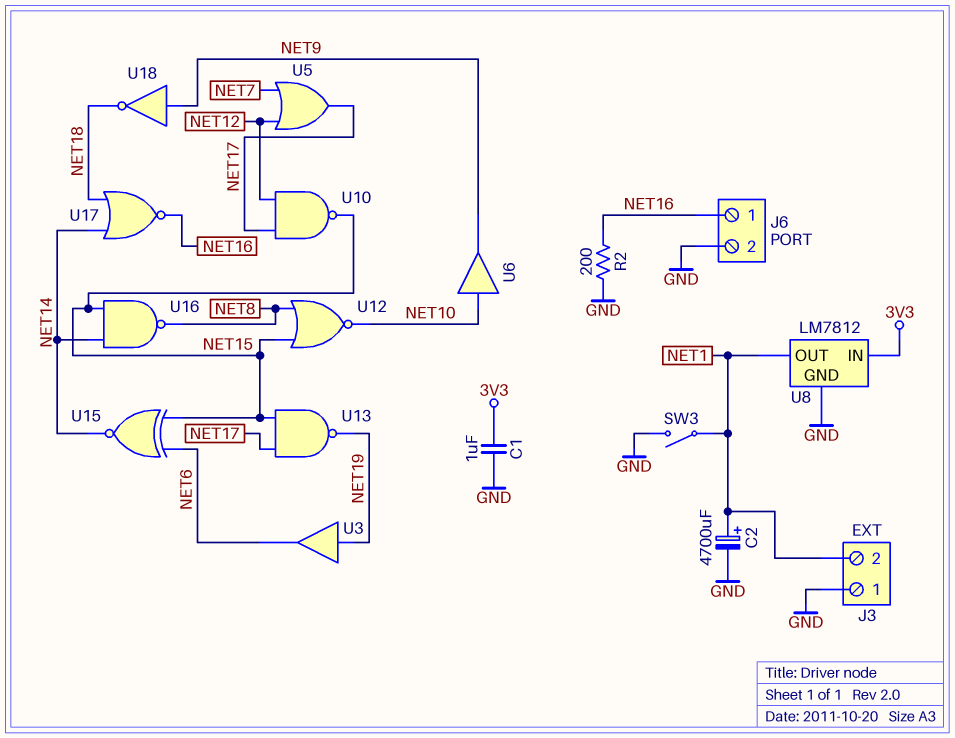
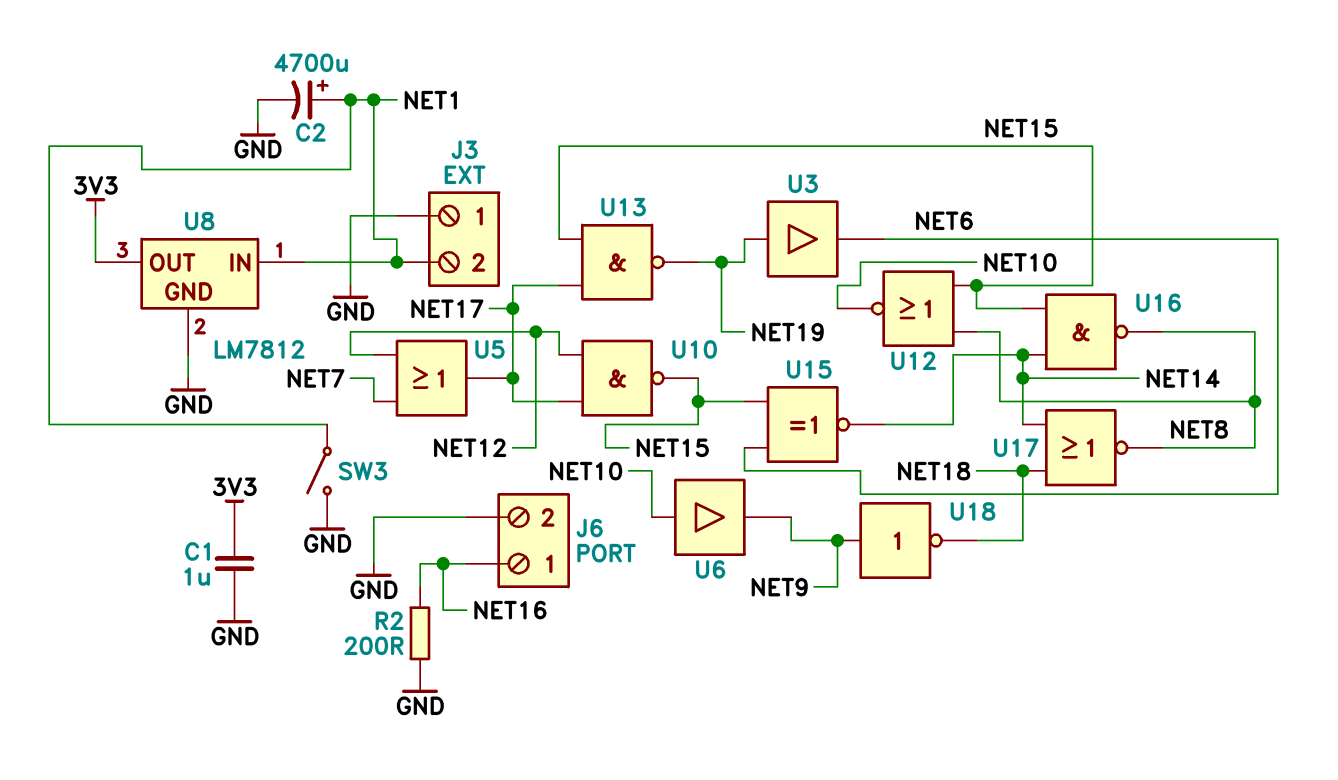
U8 pin IN: 3V3 -> NET1
U8 pin OUT: NET1 -> 3V3
U17: NOR (in NET14, in NET18, out NET16) -> NOR (in NET14, in NET18, out NET8)

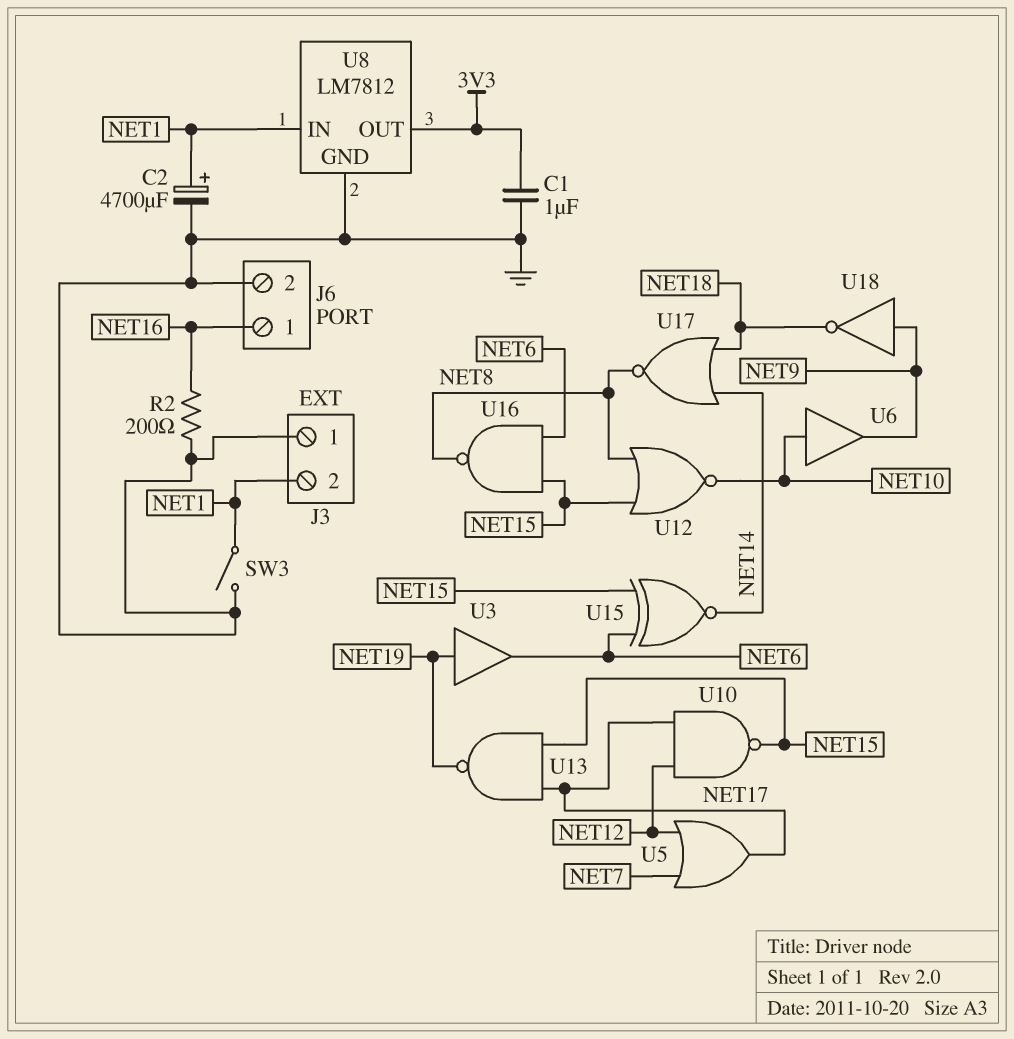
U16: NAND (in NET14, in NET15, out NET8) -> NAND (in NET6, in NET15, out NET8)

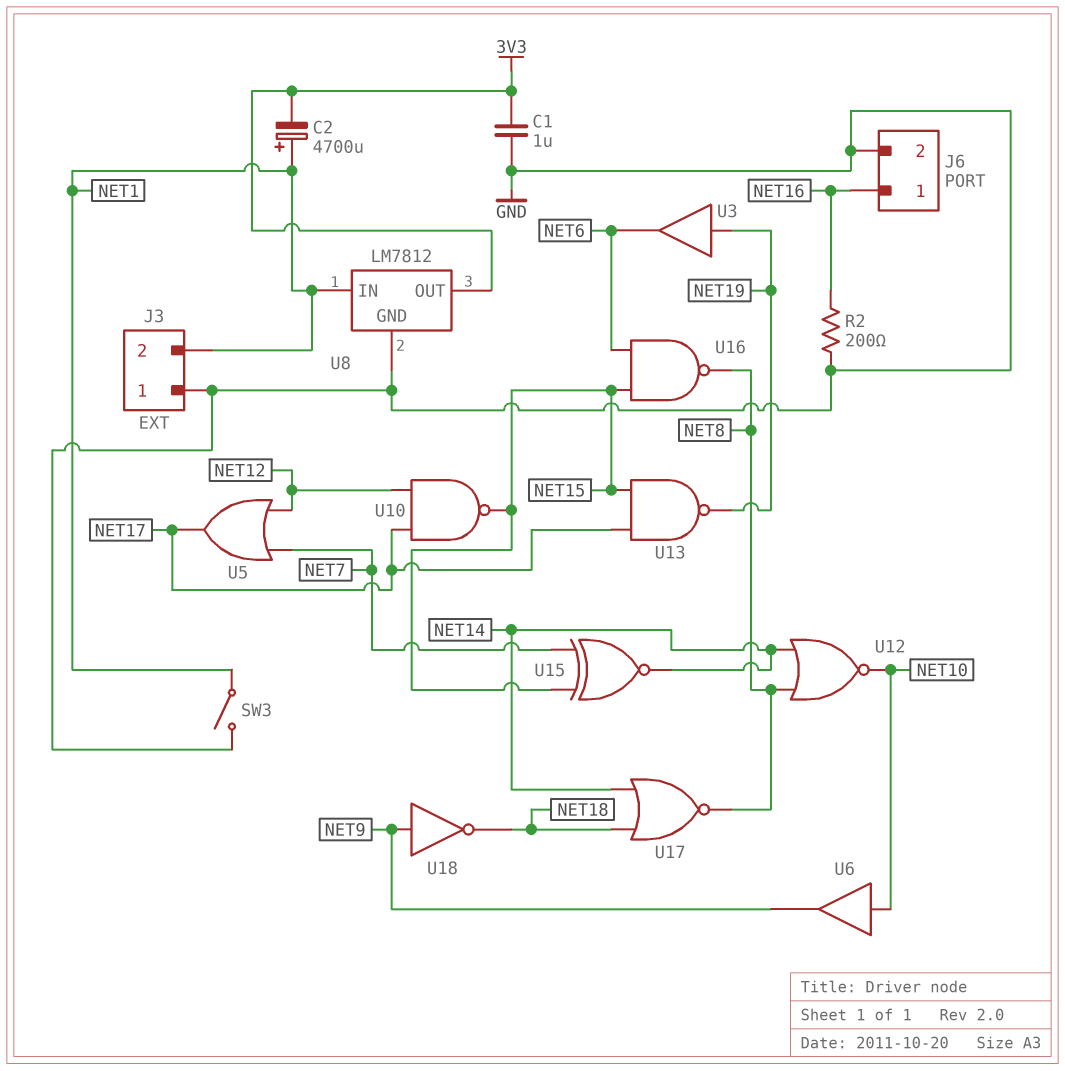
C2: 4700uF (plus NET1, minus GND) -> 4700uF (plus NET1, minus 3V3)
U12: NOR (in NET8, in NET15, out NET10) -> NOR (in NET8, in NET14, out NET10)
U15: XNOR (in NET6, in NET15, out NET14) -> XNOR (in NET7, in NET15, out NET14)

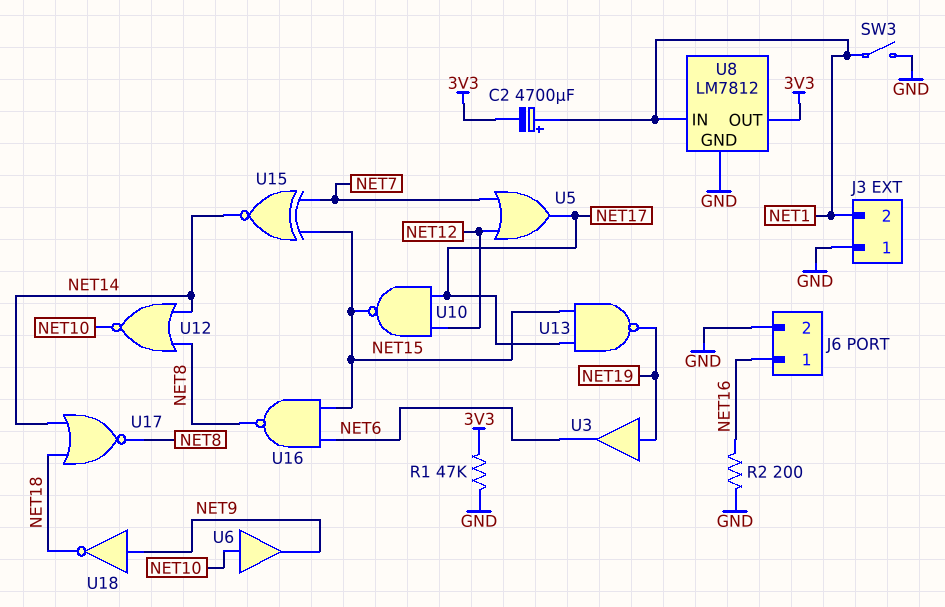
C1: 1uF (3V3, GND) -> none
R1: none -> 47k (3V3, GND)

